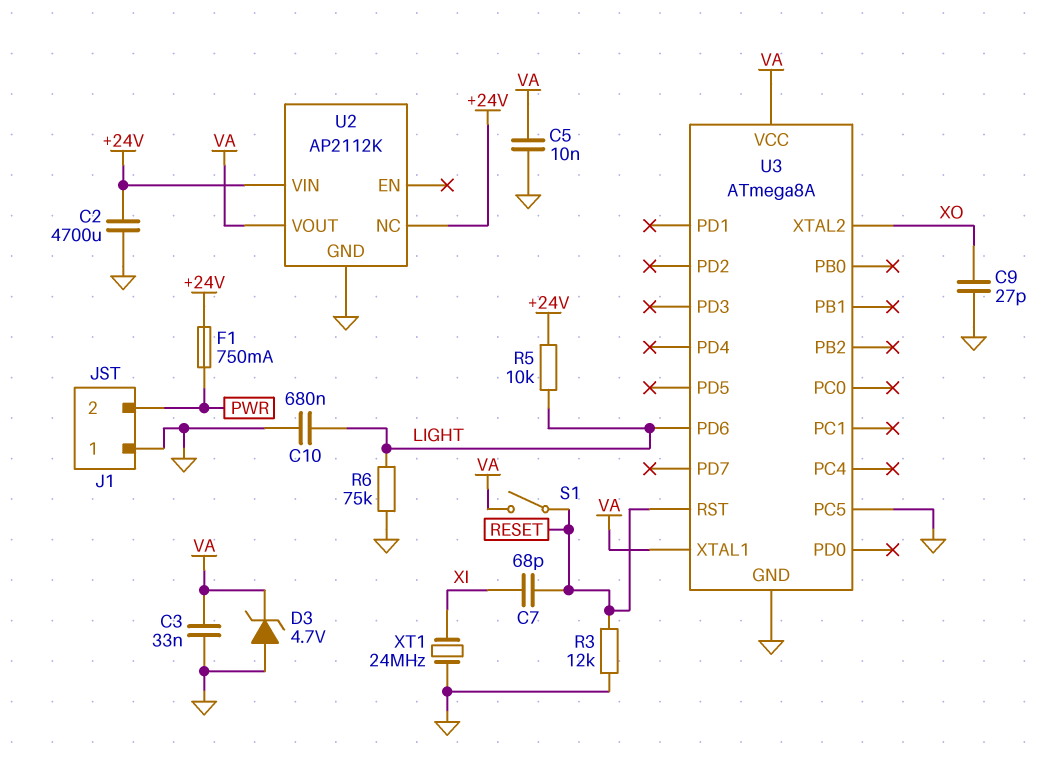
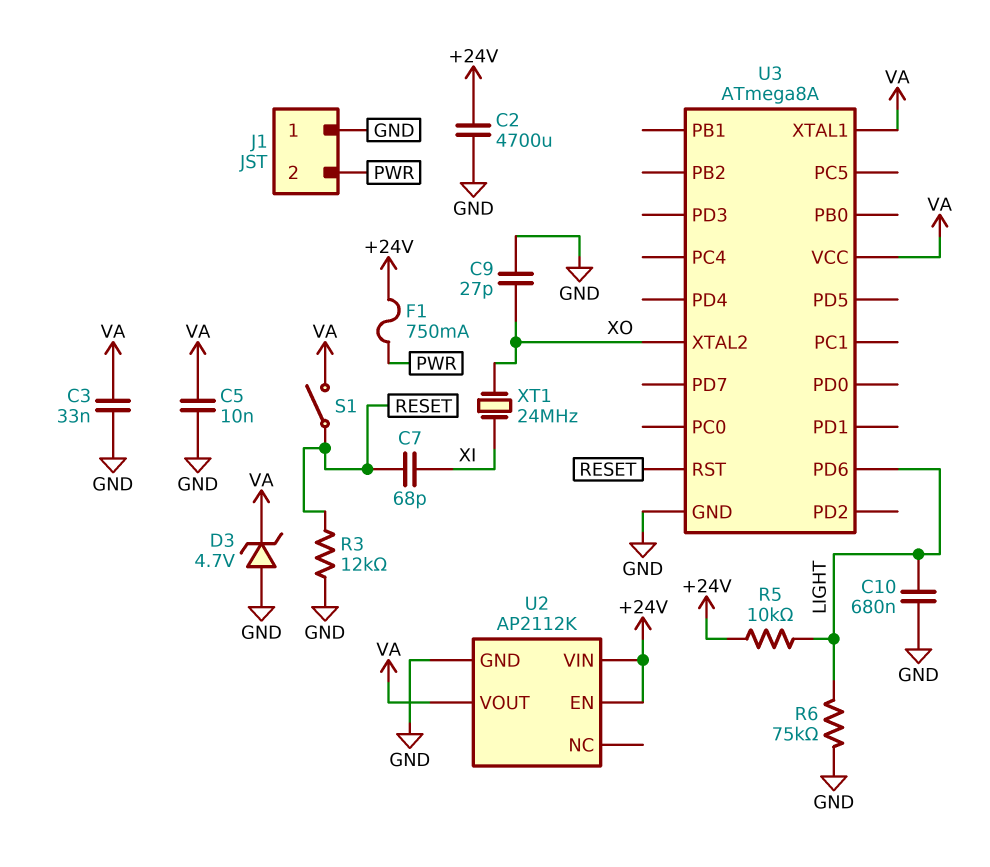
U2 pin EN: none -> +24V
U2 pin NC: +24V -> none
U3 pin PC5: GND -> none
XT1: 24MHz (GND, XI) -> 24MHz (XI, XO)

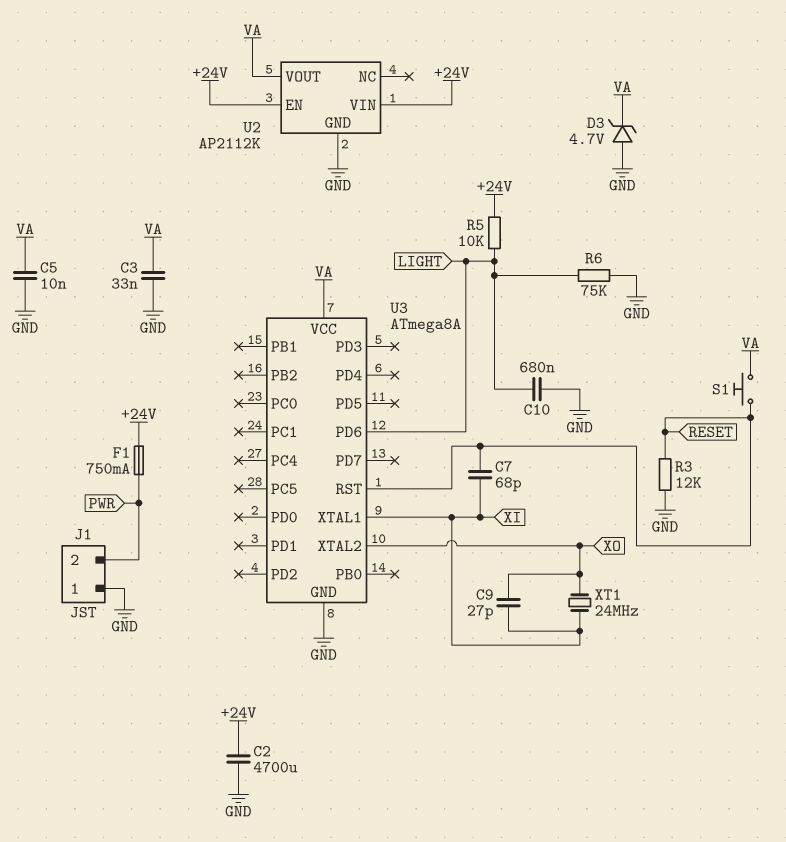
C9: 27pF (GND, XO) -> 27pF (XI, XO)
S1: switch (RESET, VA) -> button (RESET, VA)
U3 pin XTAL1: VA -> XI

